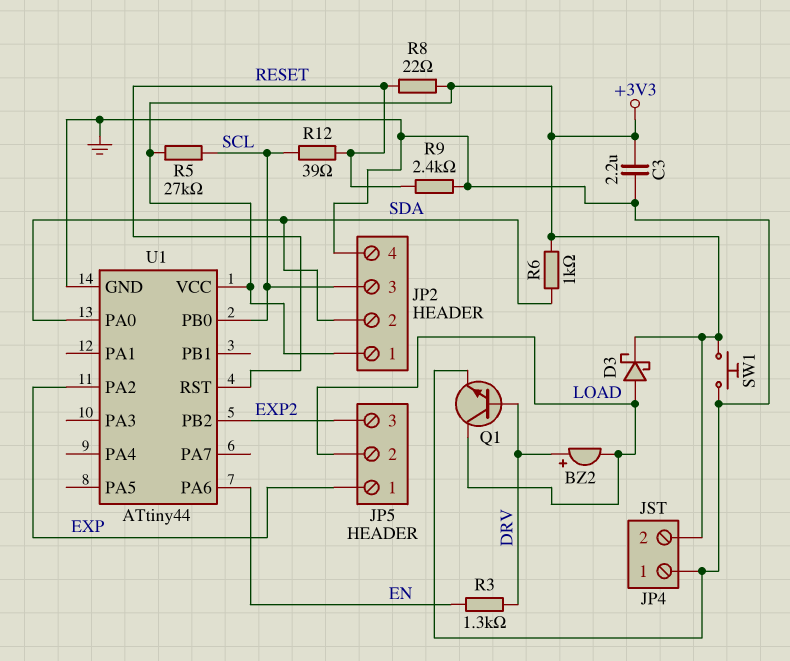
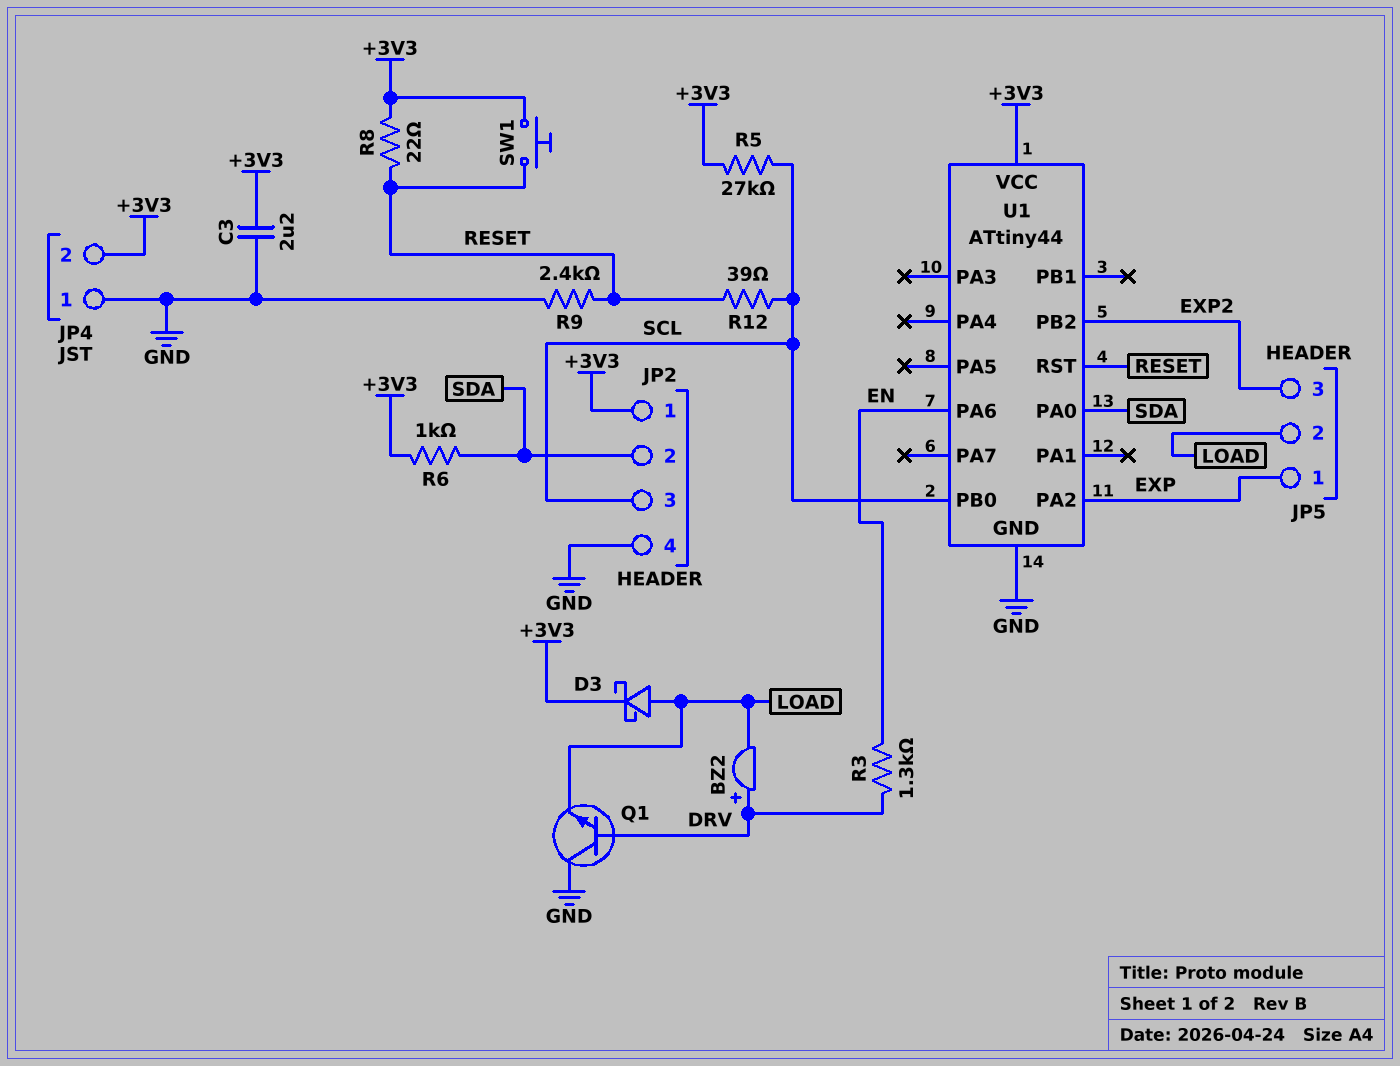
Q1: NPN (B DRV, C LOAD, E GND) -> NPN (B DRV, C GND, E LOAD)
SW1: button (+3V3, GND) -> button (+3V3, RESET)

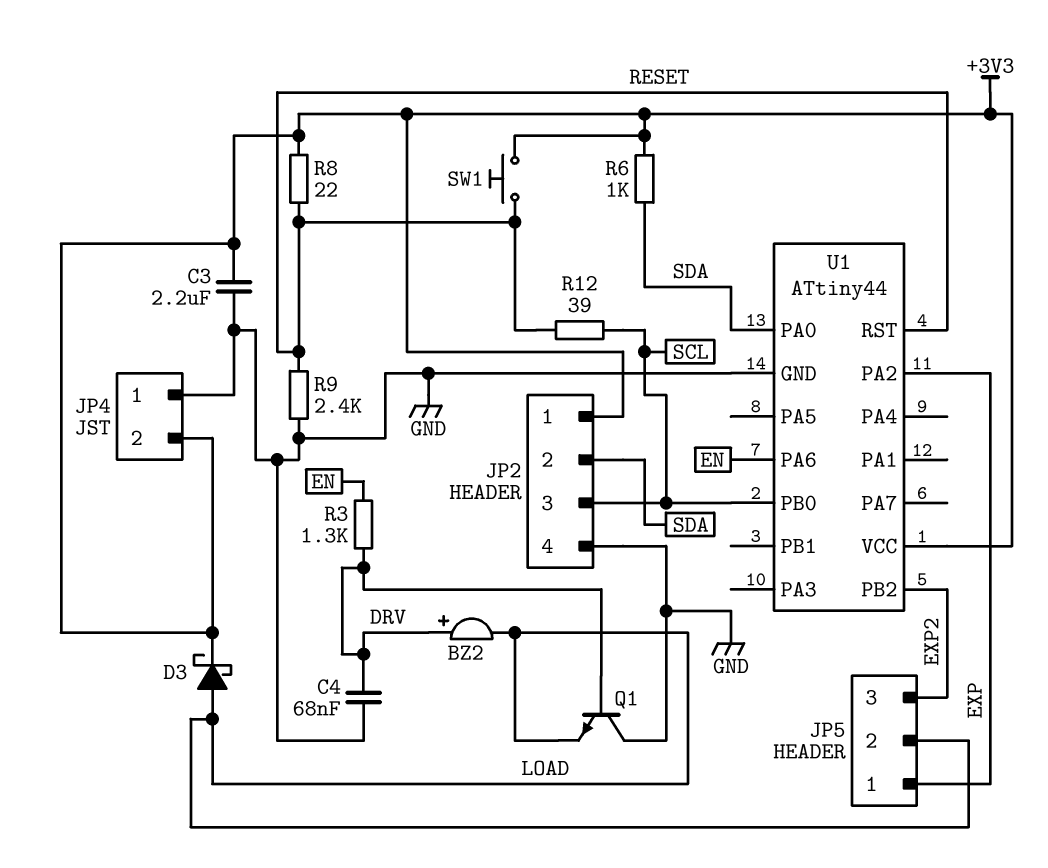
C4: none -> 68nF (DRV, GND)
R5: 27k (+3V3, SCL) -> none

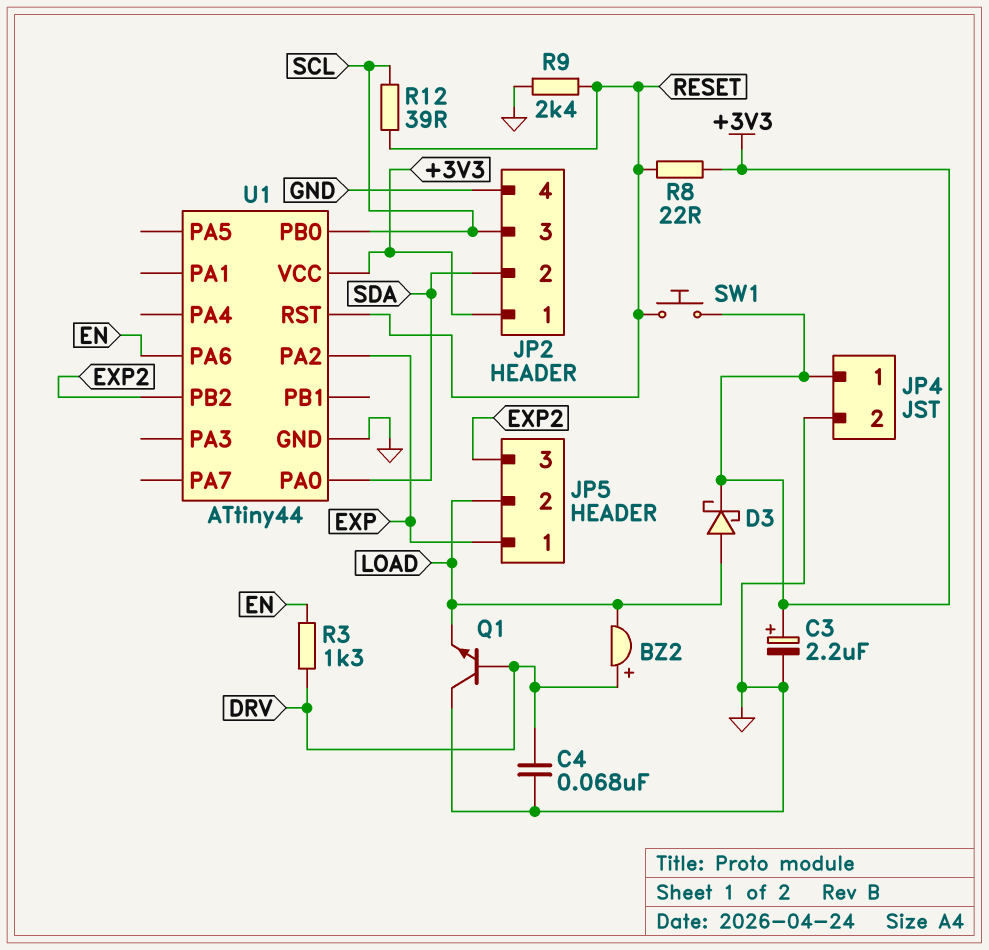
C3: 2.2uF (+3V3, GND) -> 2.2uF (plus +3V3, minus GND)
JP4 pin 1: GND -> +3V3
JP4 pin 2: +3V3 -> GND
R6: 1k (+3V3, SDA) -> none

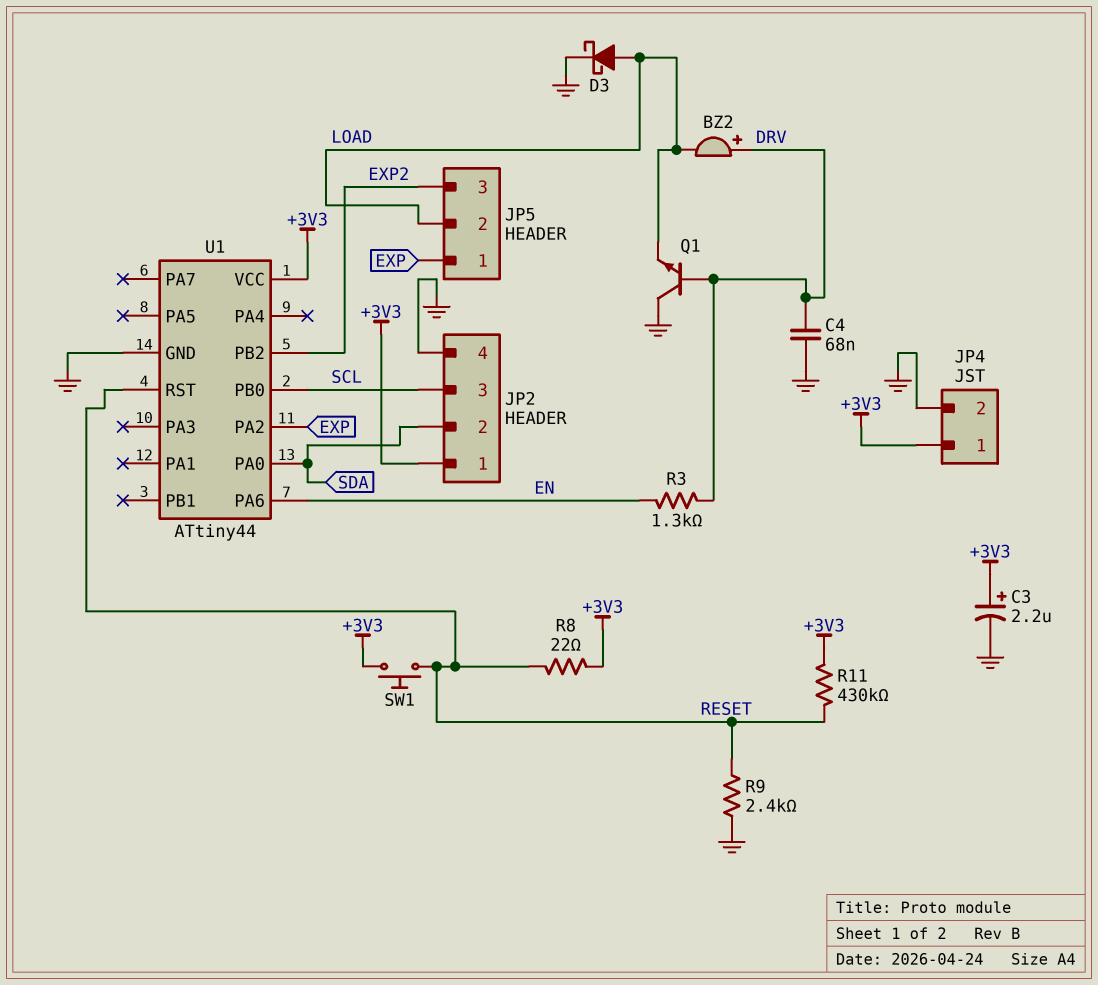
D3: schottky (A LOAD, K +3V3) -> schottky (A LOAD, K GND)
R11: none -> 430k (+3V3, RESET)
R12: 39 (RESET, SCL) -> none

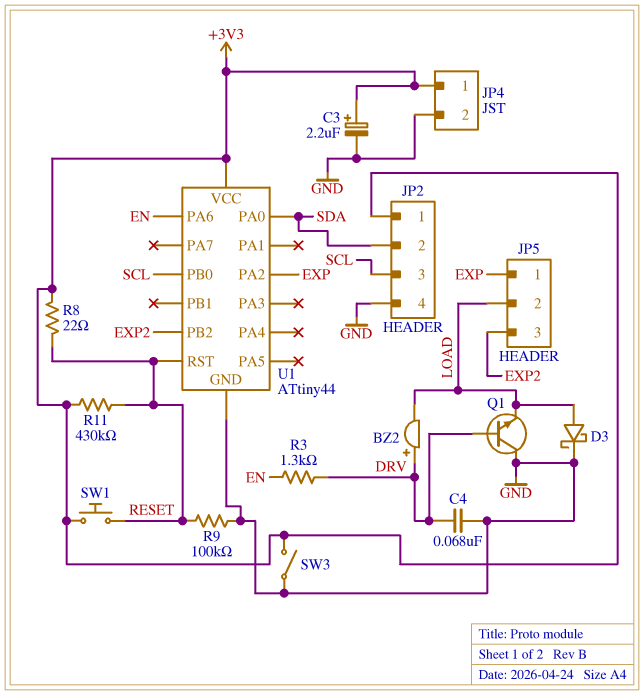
R9: 2.4k (GND, RESET) -> 100k (GND, RESET)
SW3: none -> switch (+3V3, GND)

